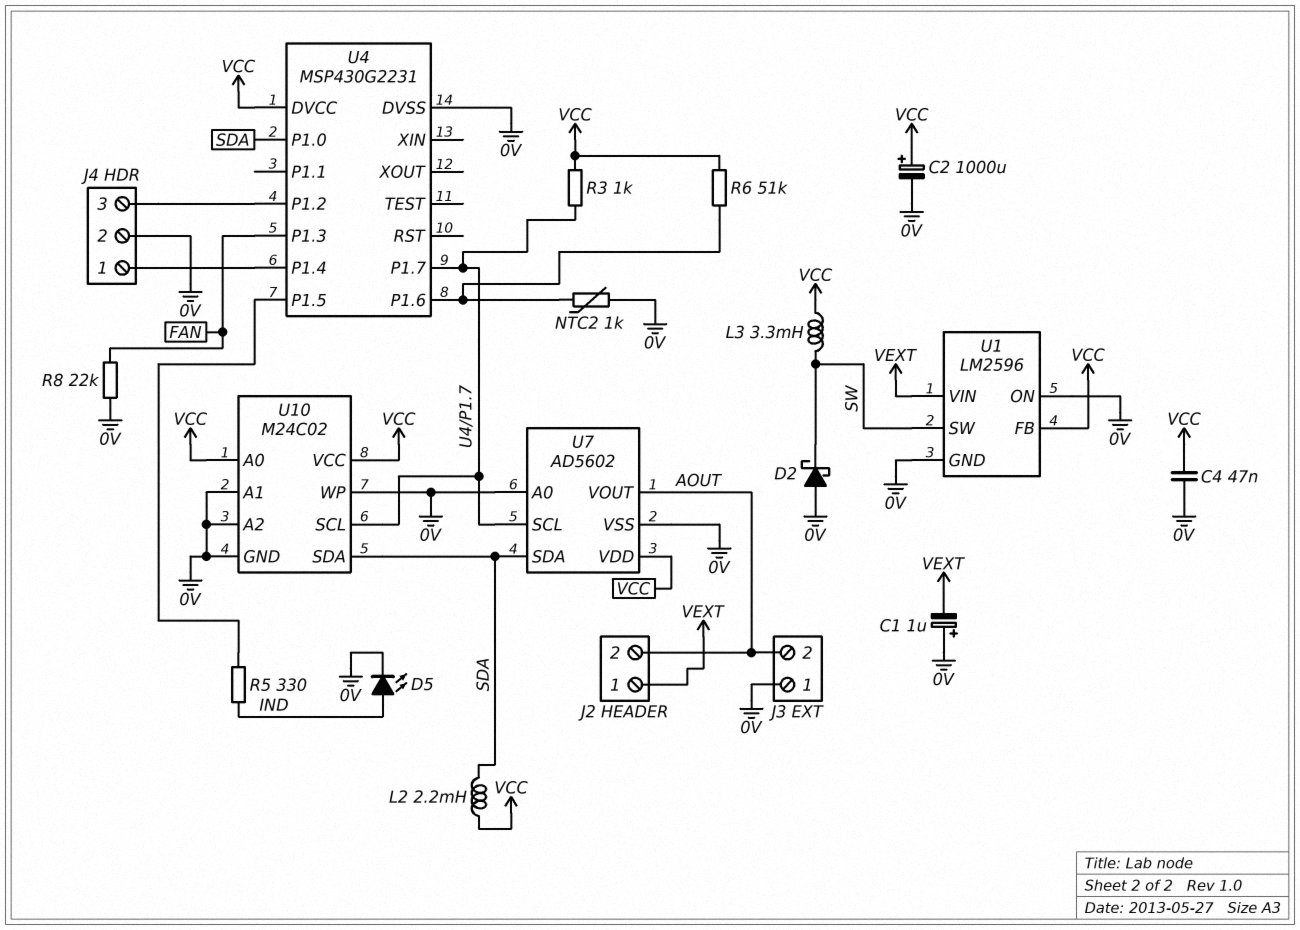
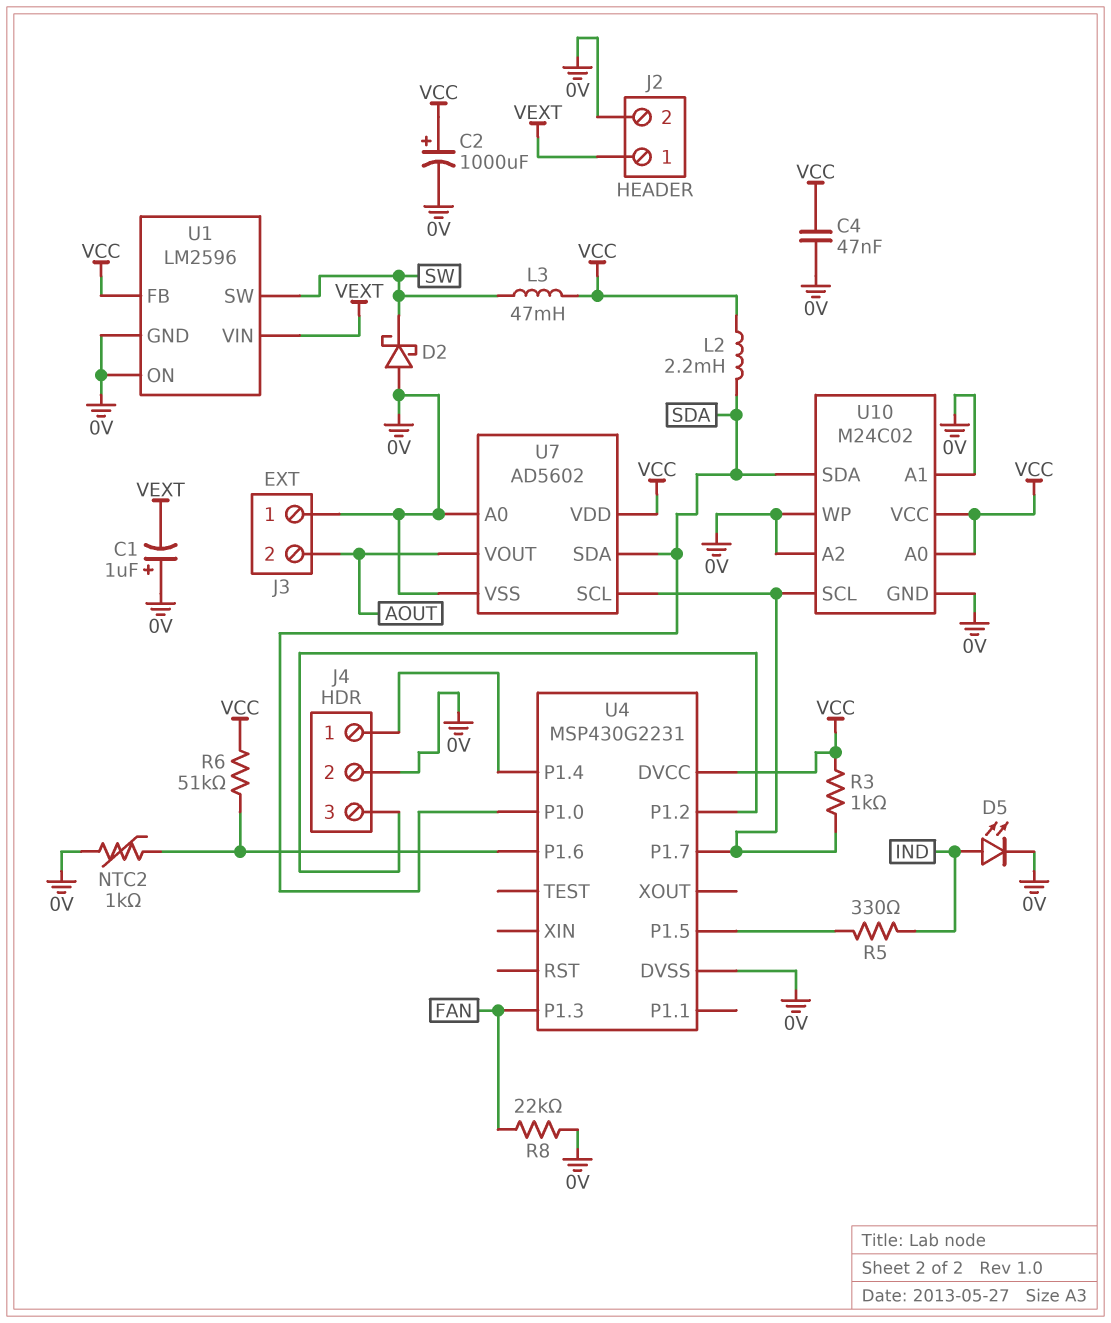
J2 pin 2: AOUT -> 0V
L3: 3.3mH (SW, VCC) -> 47mH (SW, VCC)

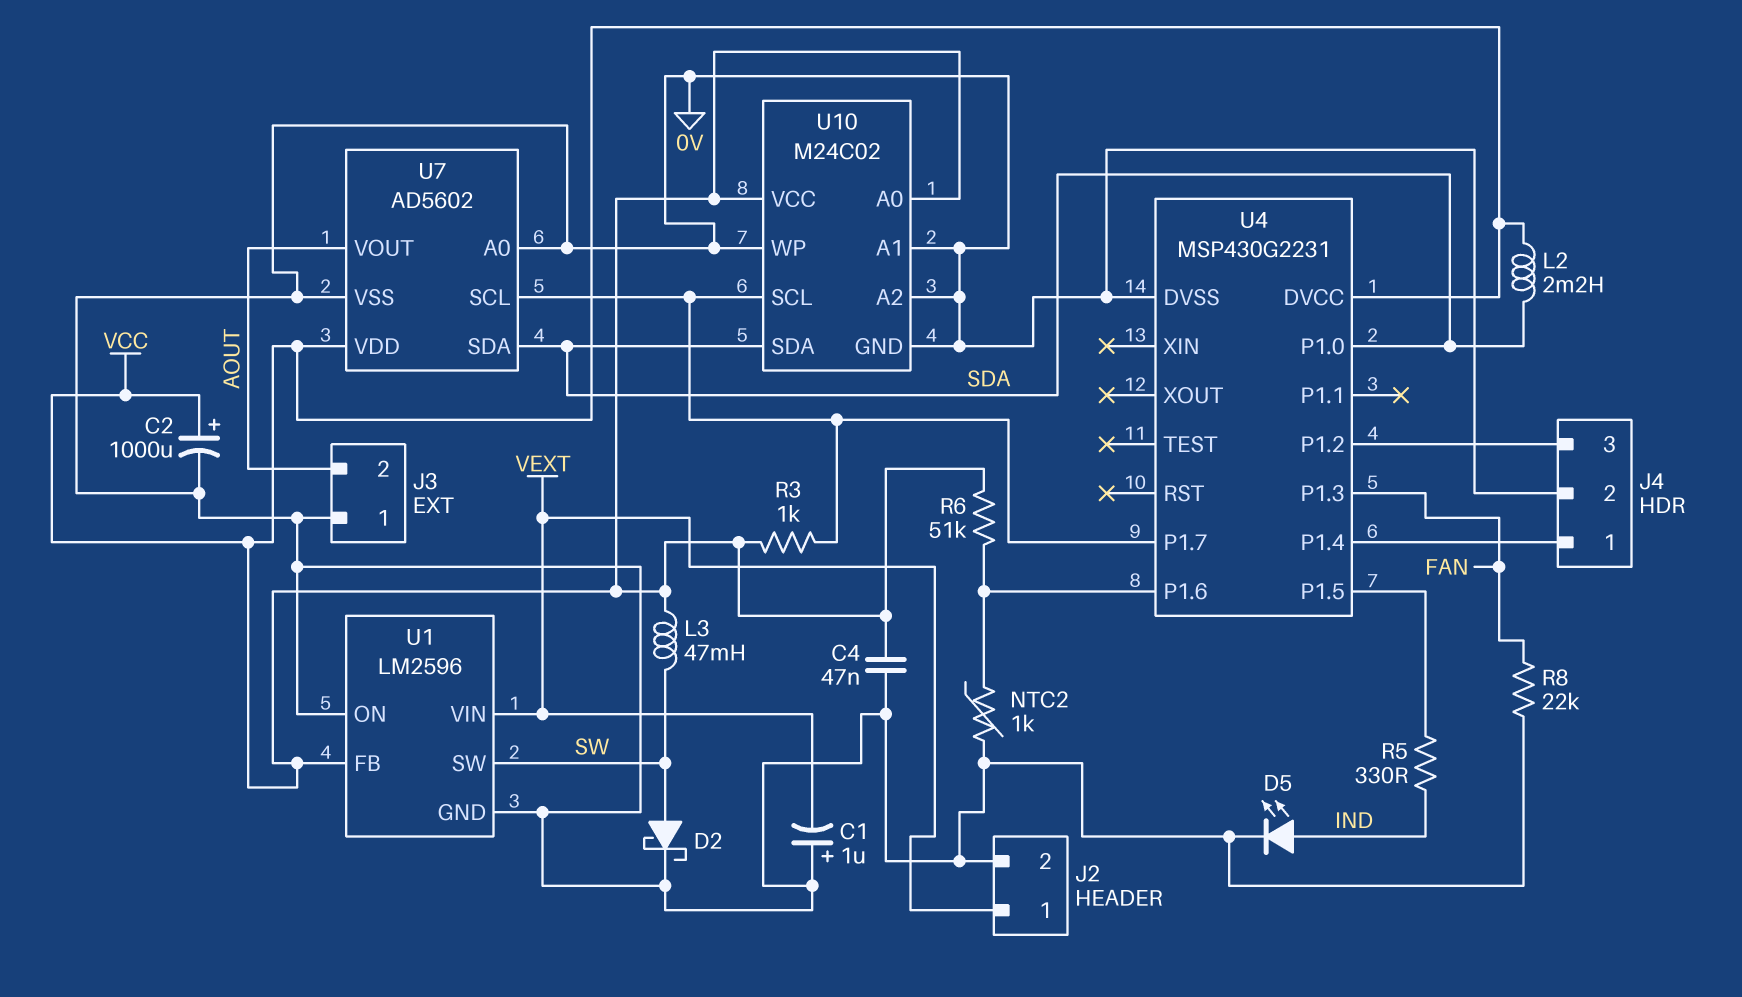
D2: schottky (A 0V, K SW) -> schottky (A SW, K 0V)

